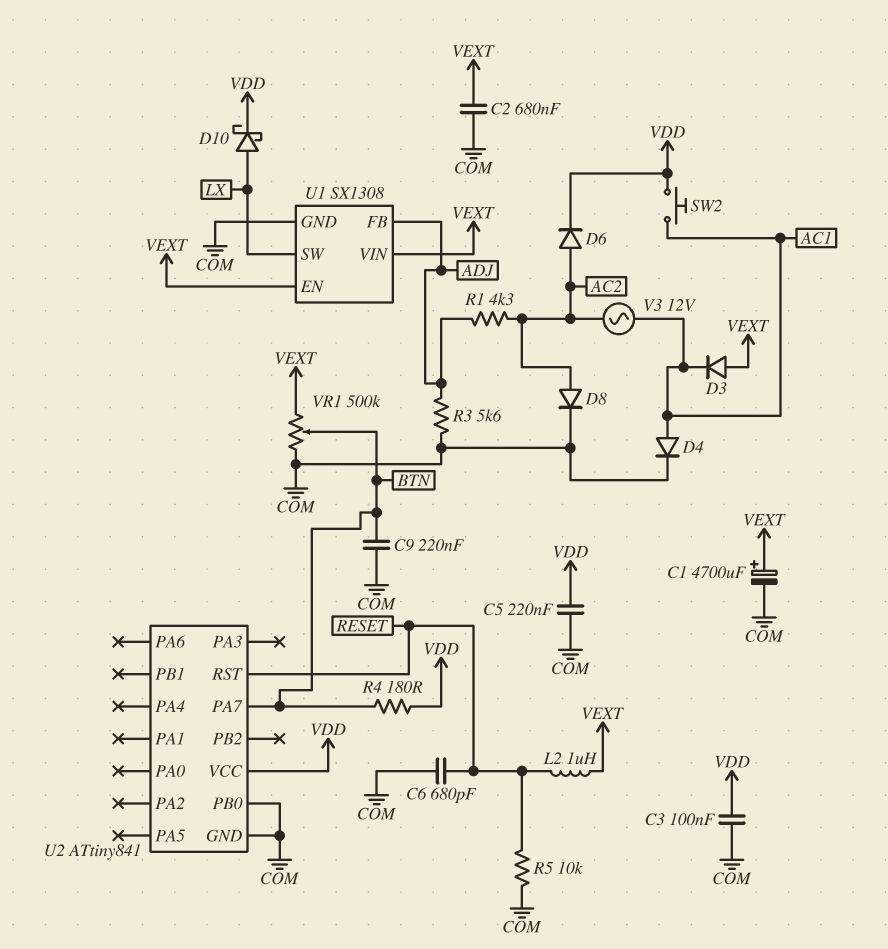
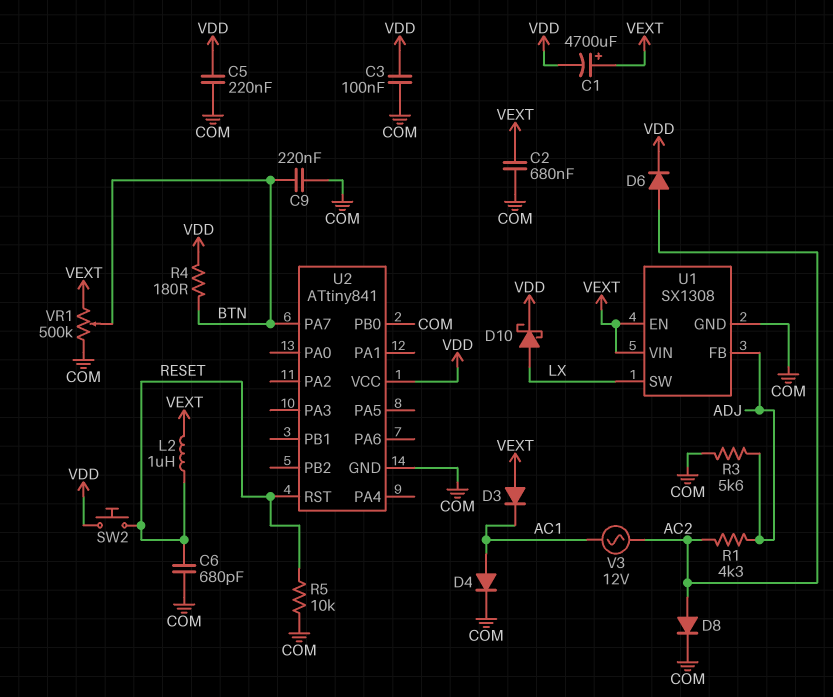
C1: 4700uF (plus VEXT, minus COM) -> 4700uF (plus VEXT, minus VDD)
SW2: button (AC1, VDD) -> button (RESET, VDD)

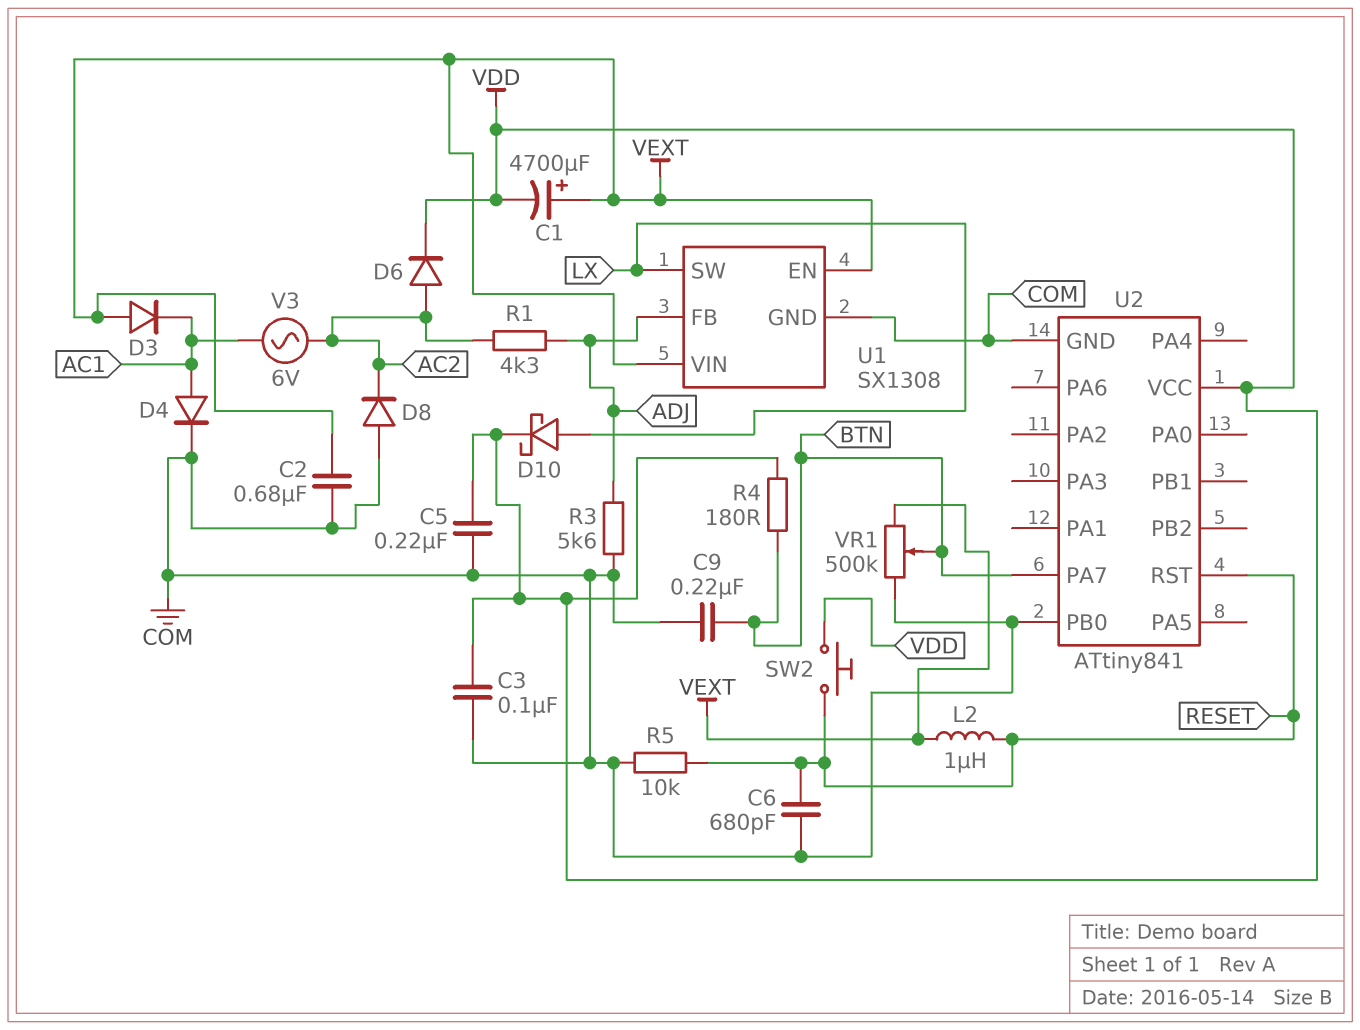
D8: diode (A AC2, K COM) -> diode (A COM, K AC2)
V3: AC 12V (AC1, AC2) -> AC 6V (AC1, AC2)

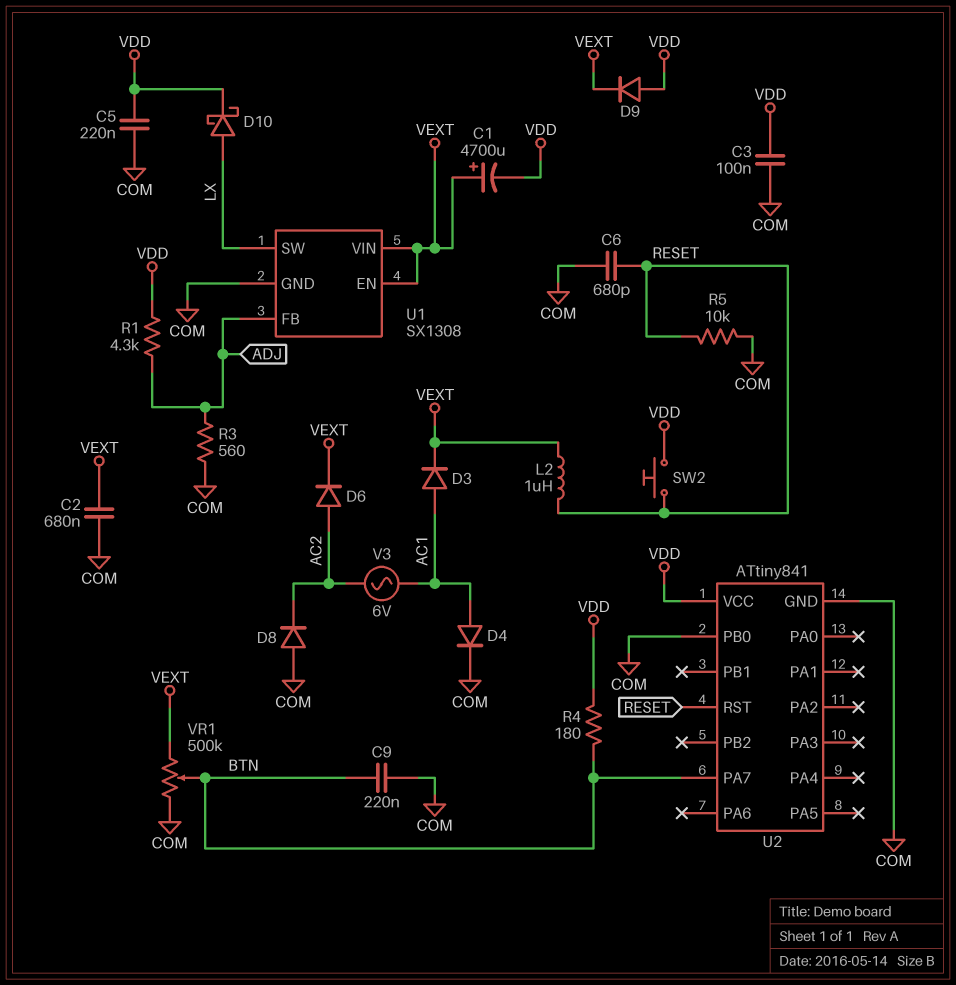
D3: diode (A VEXT, K AC1) -> diode (A AC1, K VEXT)
D6: diode (A AC2, K VDD) -> diode (A AC2, K VEXT)
D9: none -> diode (A VDD, K VEXT)
R1: 4.3k (AC2, ADJ) -> 4.3k (ADJ, VDD)
R3: 5.6k (ADJ, COM) -> 560 (ADJ, COM)

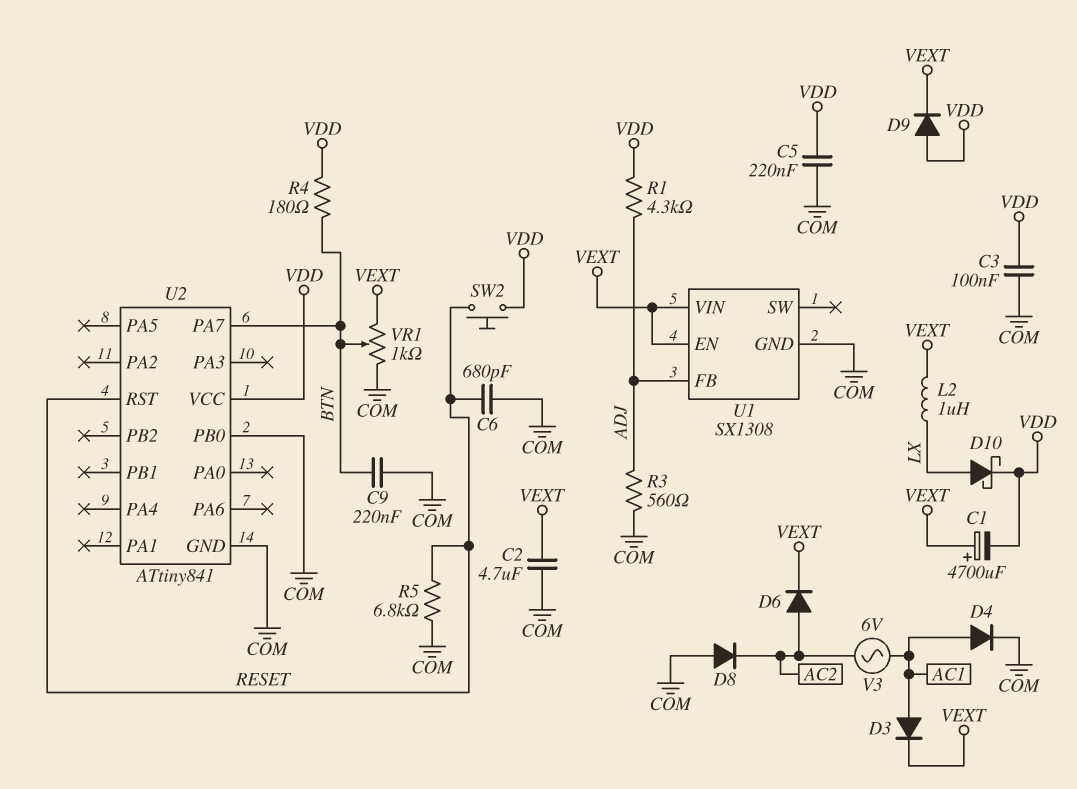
C2: 680nF (COM, VEXT) -> 4.7uF (COM, VEXT)
L2: 1uH (RESET, VEXT) -> 1uH (LX, VEXT)
R5: 10k (COM, RESET) -> 6.8k (COM, RESET)
U1 pin SW: LX -> none
VR1: 500k (COM, VEXT, wiper BTN) -> 1k (COM, VEXT, wiper BTN)

